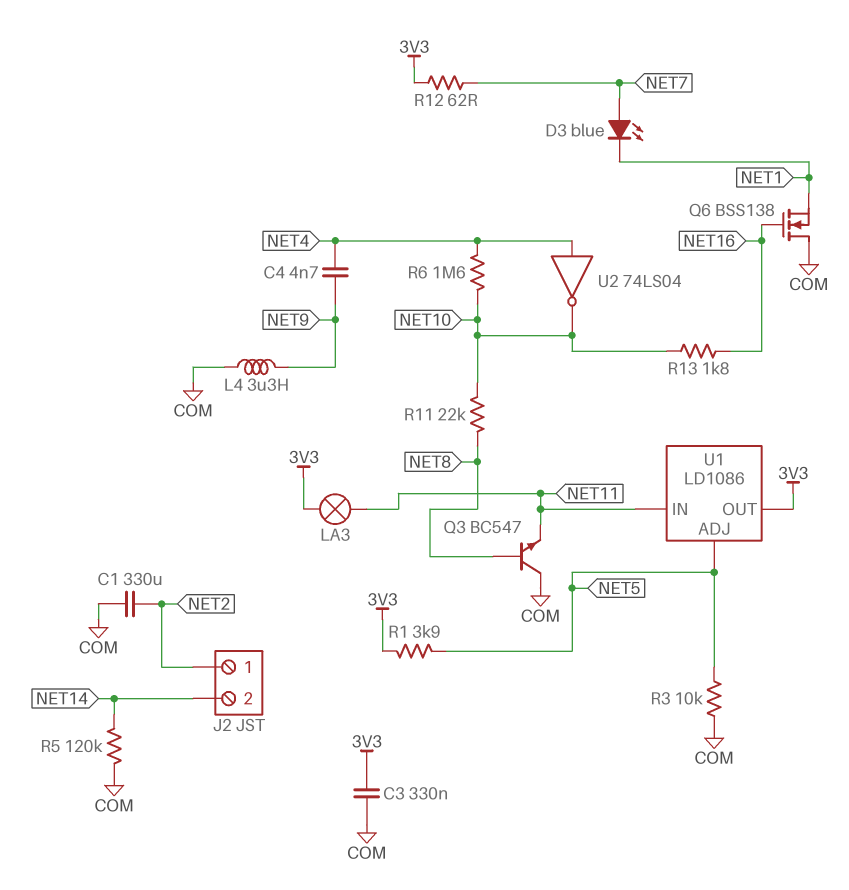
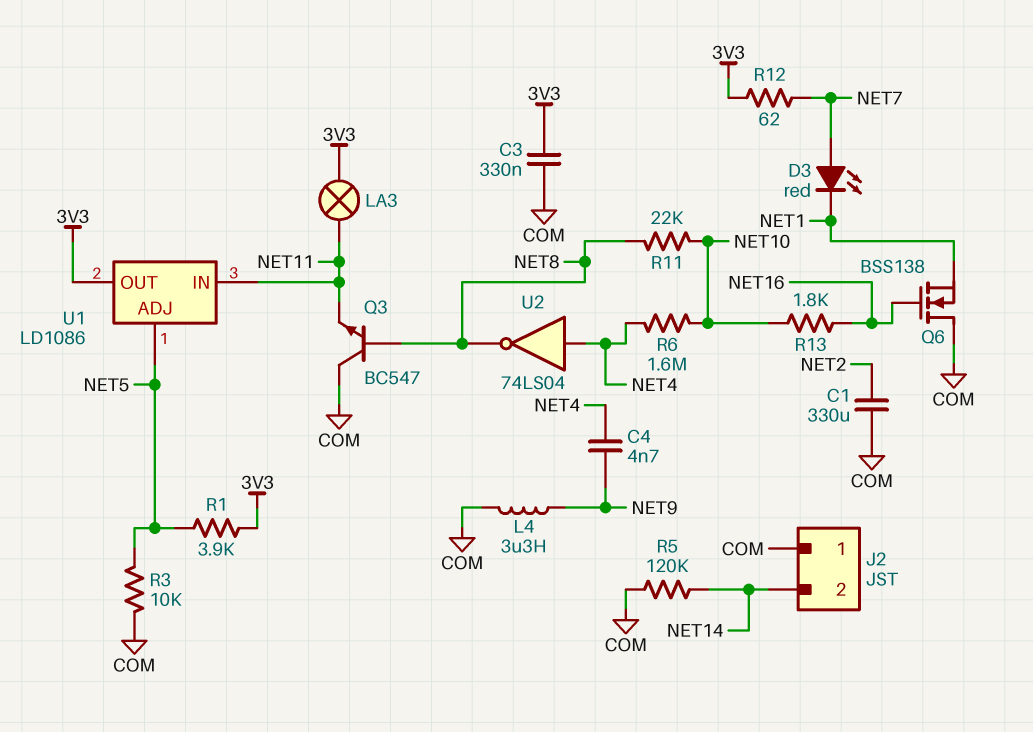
D3: LED blue (A NET7, K NET1) -> LED red (A NET7, K NET1)
J2 pin 1: NET2 -> COM
U2: NOT 74LS04 (in NET4, out NET10) -> NOT 74LS04 (in NET4, out NET8)

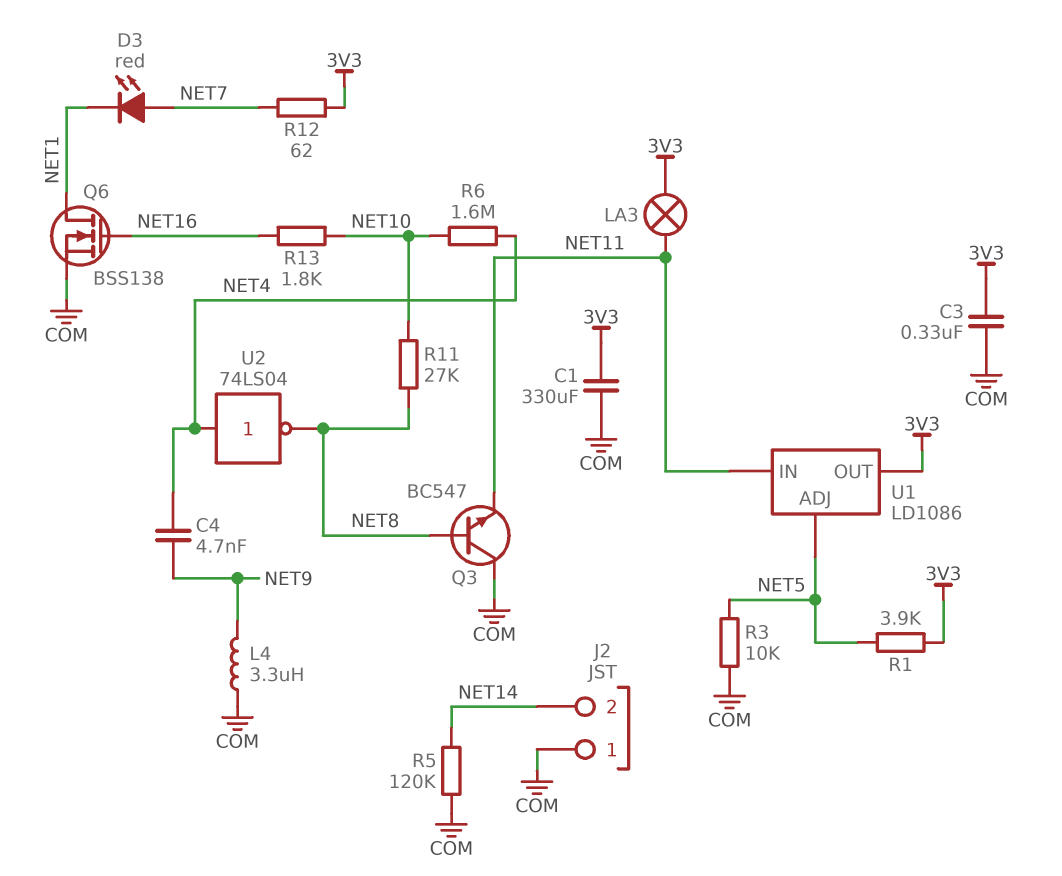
C1: 330uF (COM, NET2) -> 330uF (3V3, COM)
Q6: NMOS BSS138 (G NET16, D COM, S NET1) -> NMOS BSS138 (G NET16, D NET1, S COM)
R11: 22k (NET8, NET10) -> 27k (NET8, NET10)

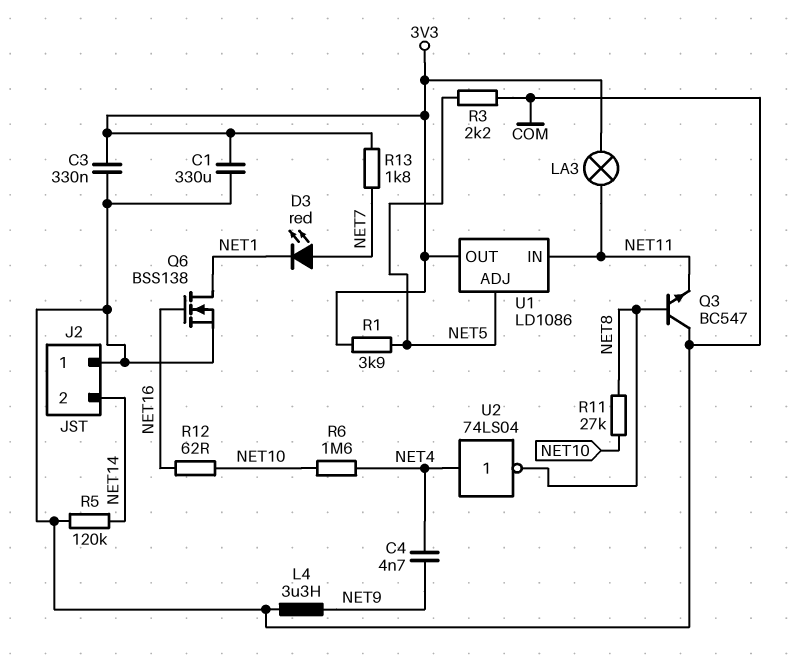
R3: 10k (COM, NET5) -> 2.2k (COM, NET5)
R12: 62 (3V3, NET7) -> 62 (NET10, NET16)
R13: 1.8k (NET10, NET16) -> 1.8k (3V3, NET7)

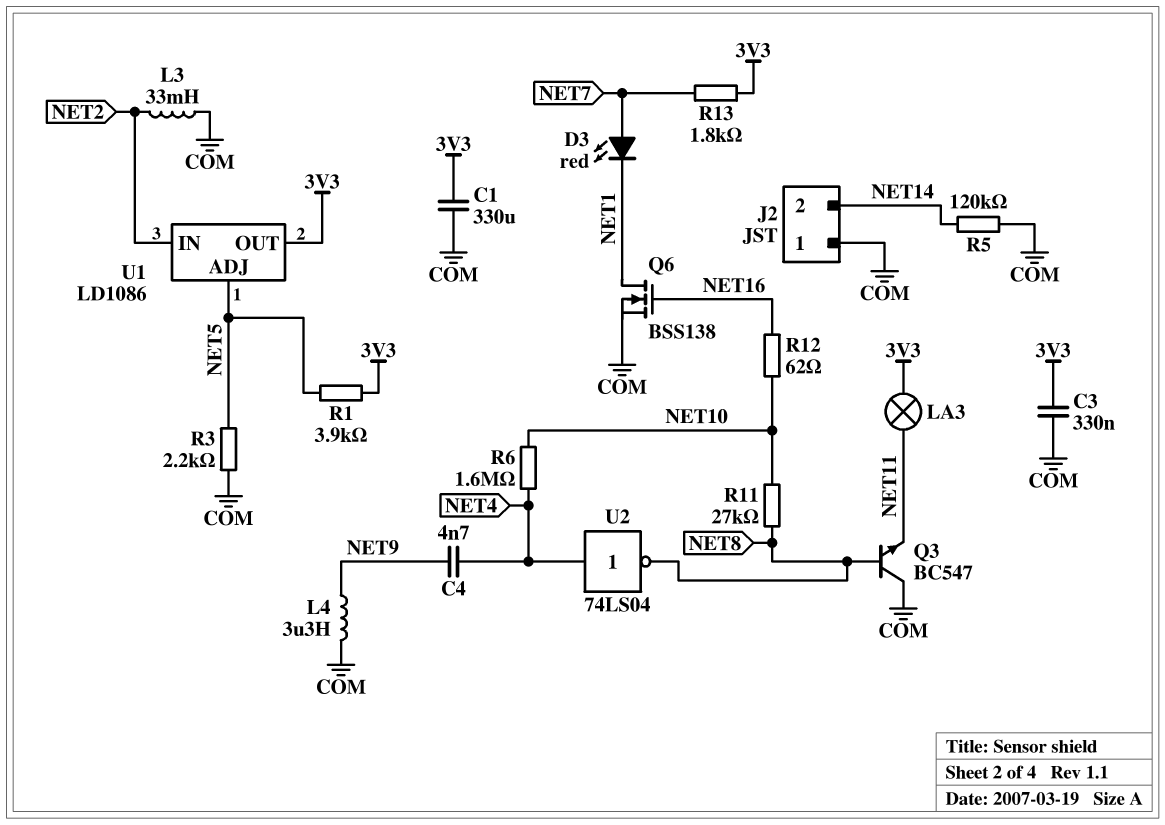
L3: none -> 33mH (COM, NET2)
U1 pin IN: NET11 -> NET2

